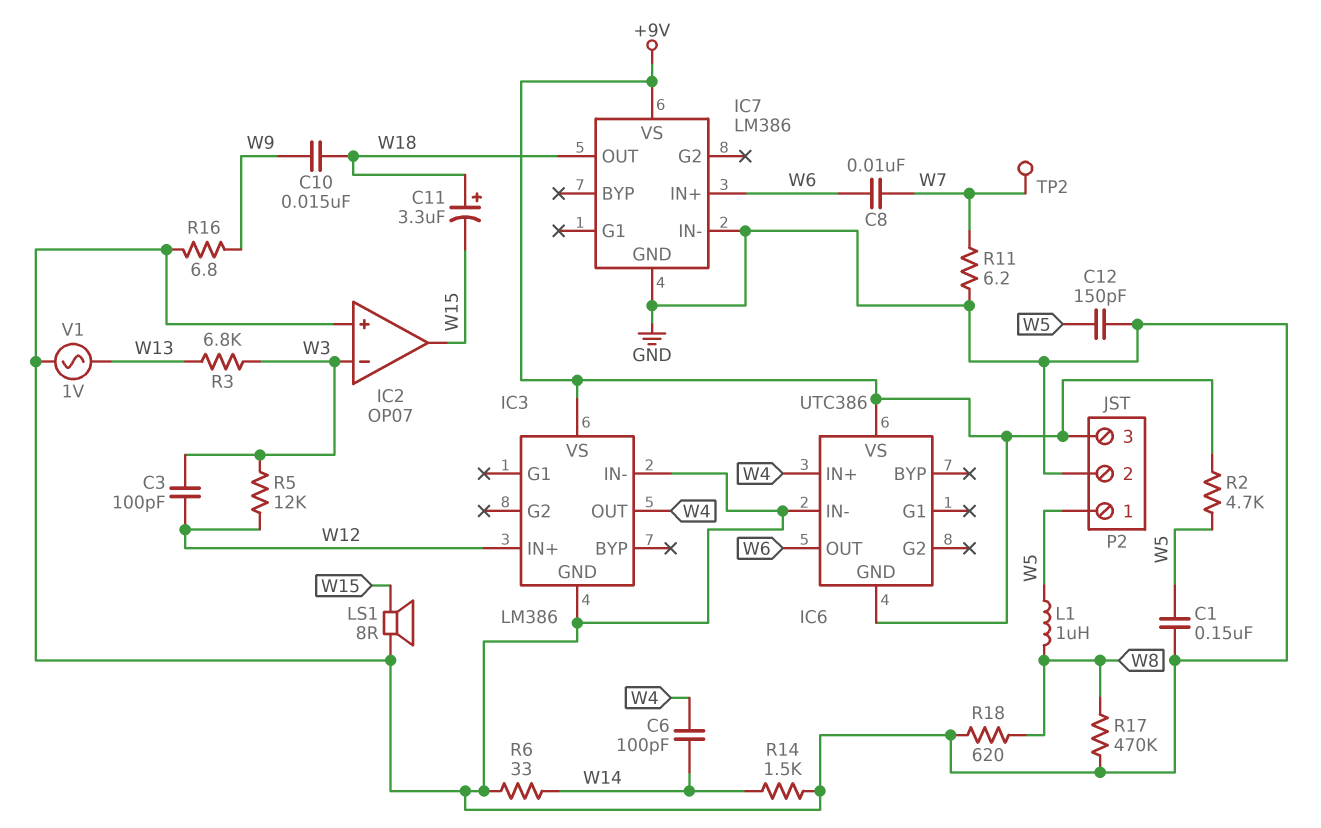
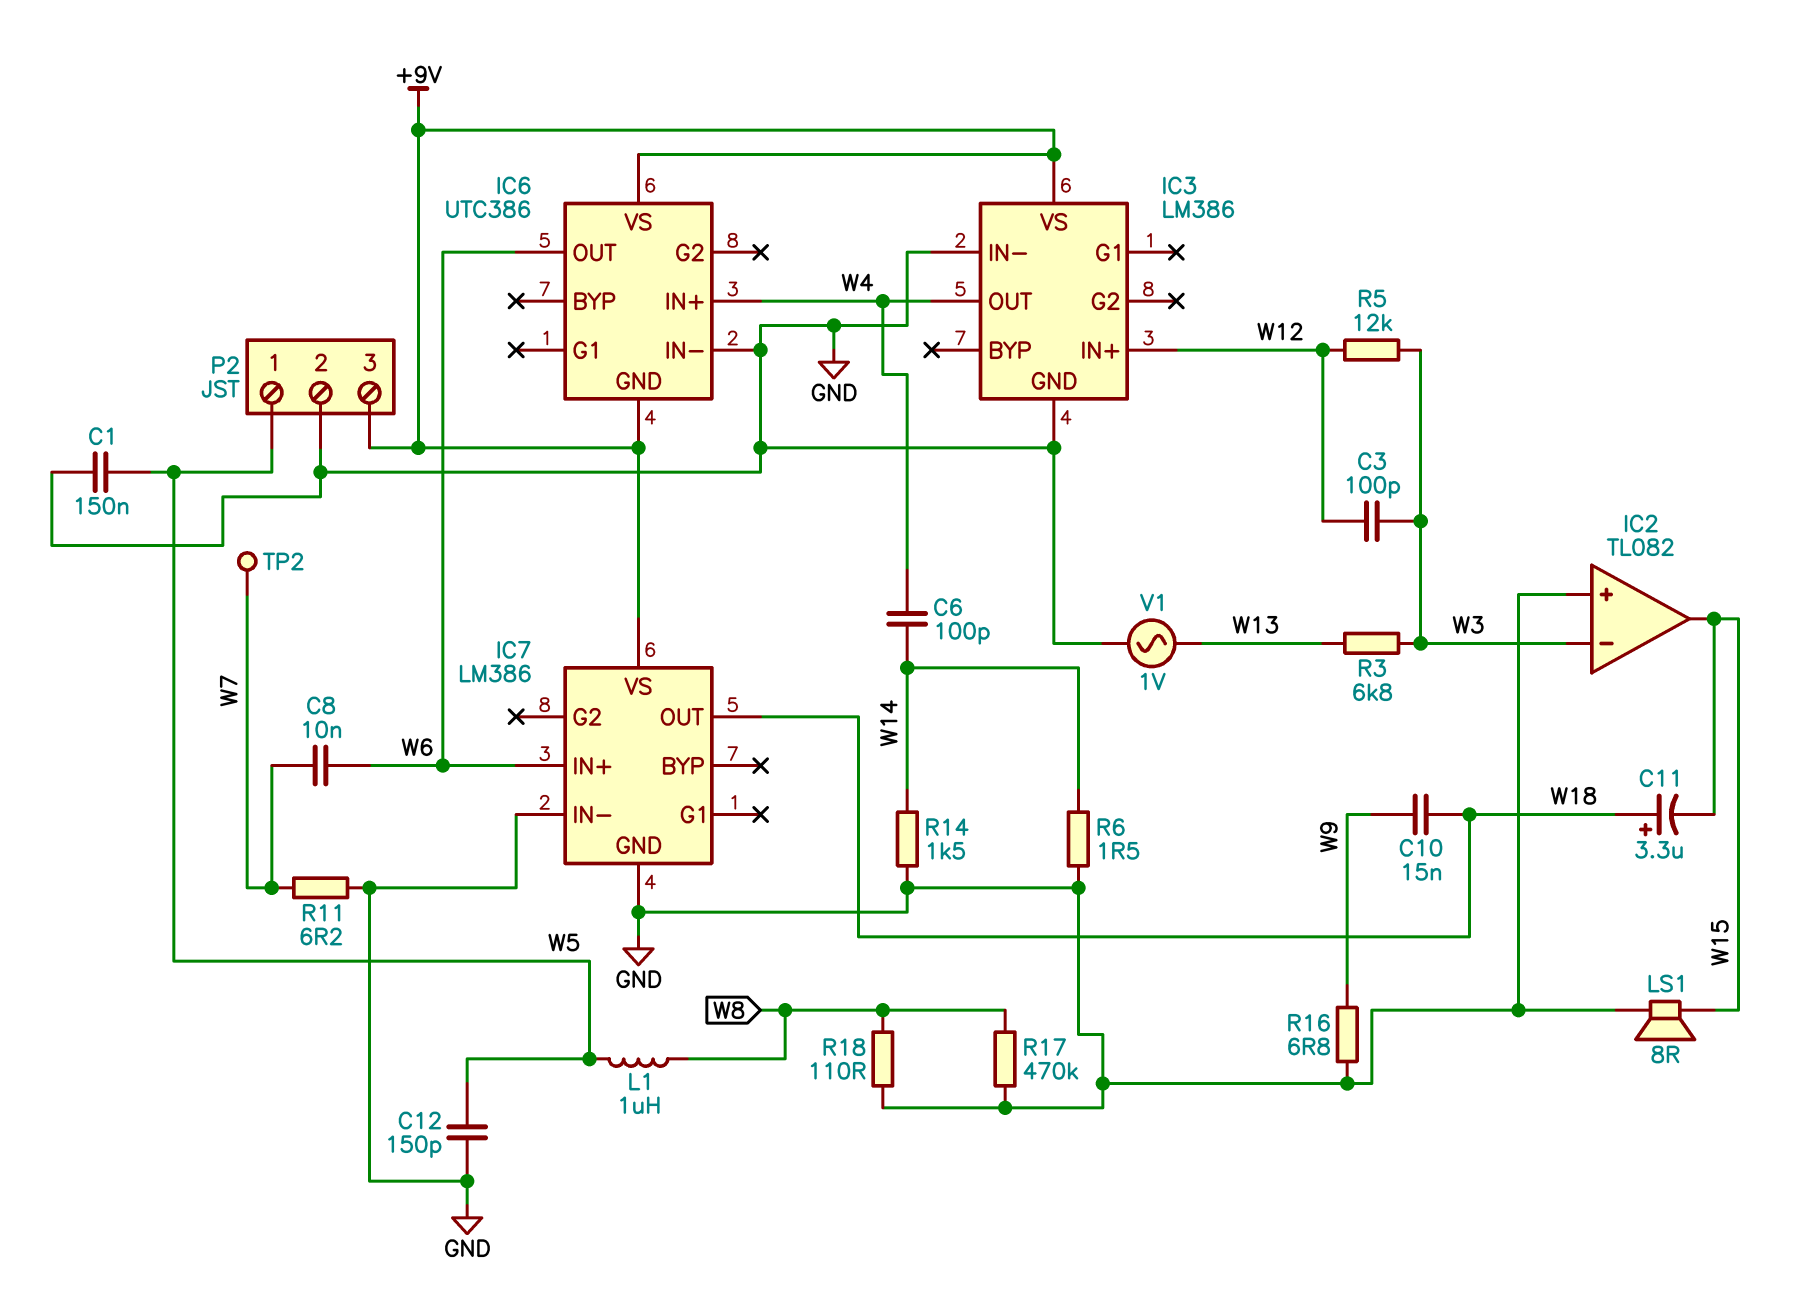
IC2: OP07 -> TL082
R2: 4.7k (+9V, W5) -> none
R6: 33 (GND, W14) -> 1.5 (GND, W14)
R18: 620 (GND, W8) -> 110 (GND, W8)

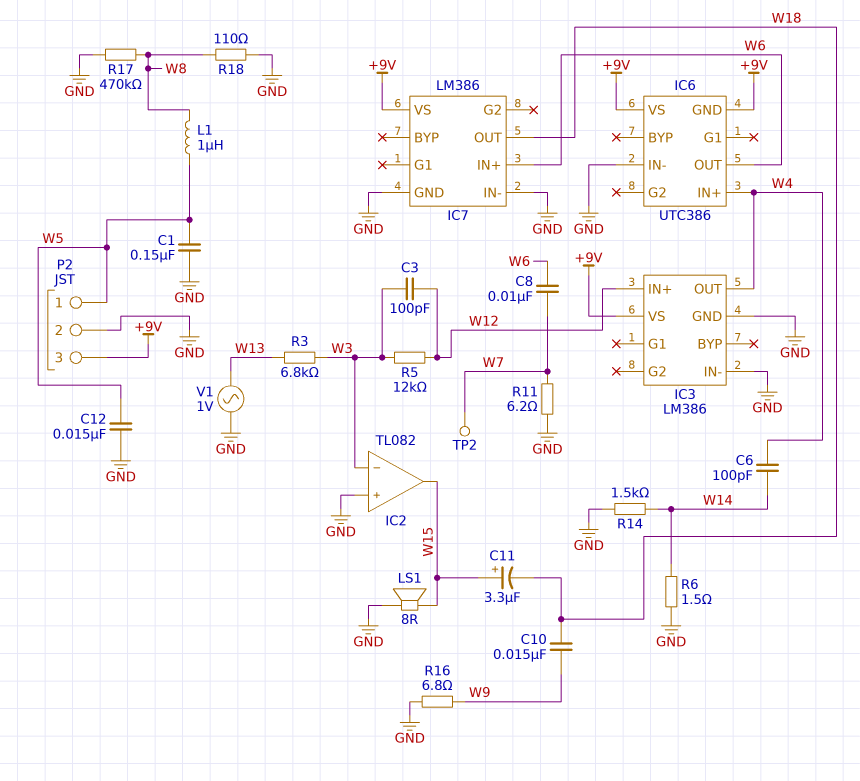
C11: 3.3uF (plus W18, minus W15) -> 3.3uF (plus W15, minus W18)
C12: 150pF (GND, W5) -> 15nF (GND, W5)

